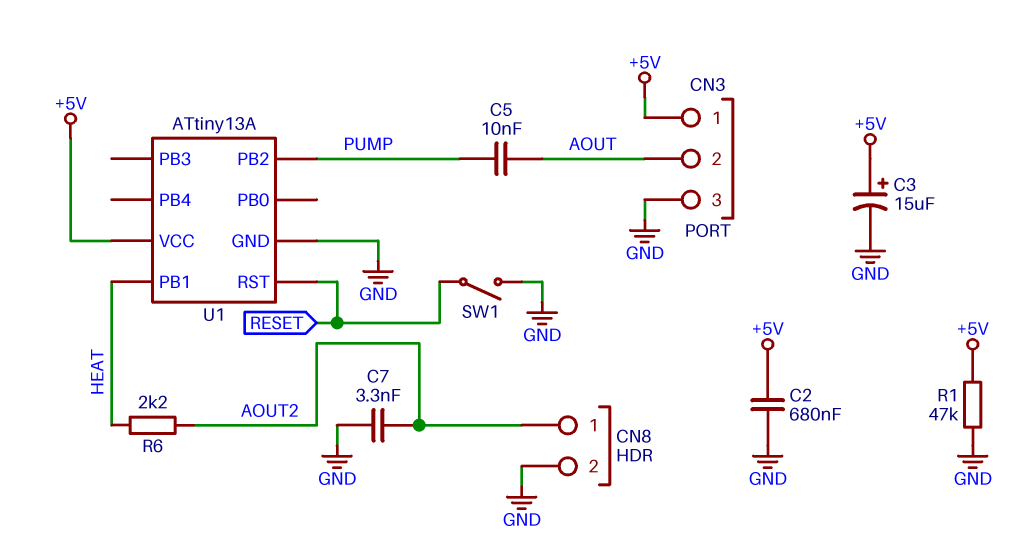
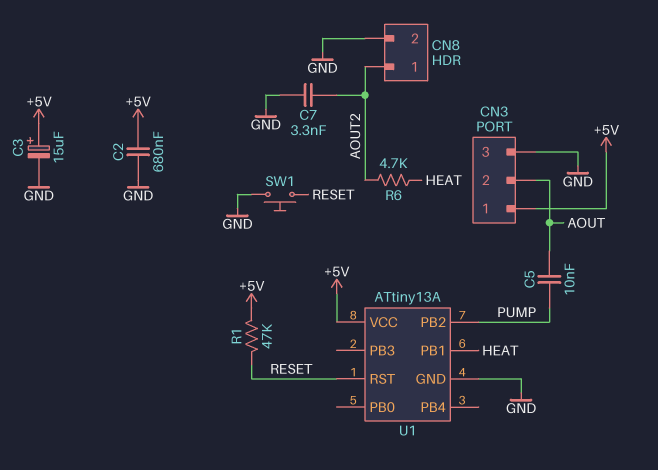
R1: 47k (+5V, GND) -> 47k (+5V, RESET)
R6: 2.2k (AOUT2, HEAT) -> 4.7k (AOUT2, HEAT)
SW1: switch (GND, RESET) -> button (GND, RESET)

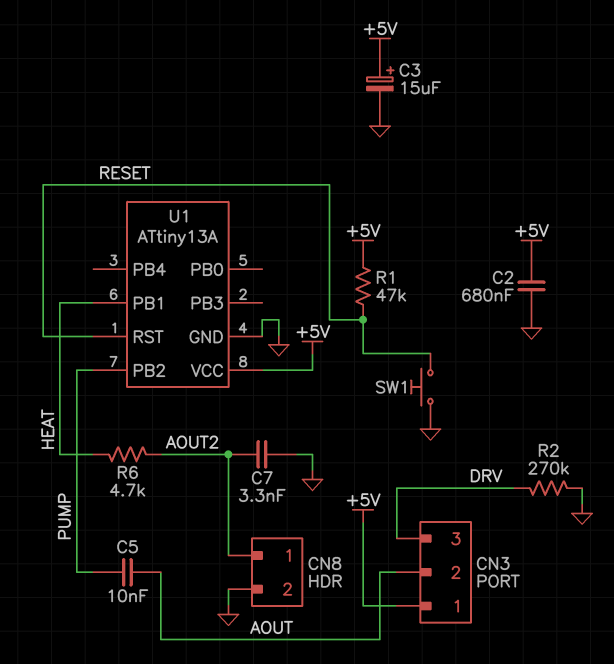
CN3 pin 3: GND -> DRV
R2: none -> 270k (DRV, GND)

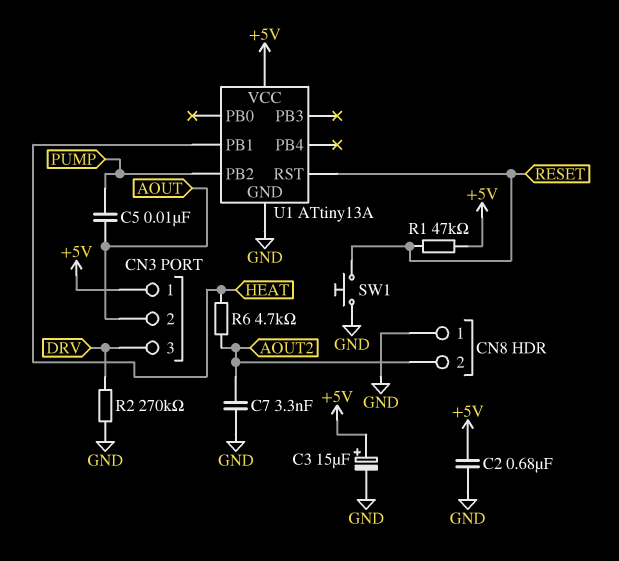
CN8 pin 1: AOUT2 -> GND
CN8 pin 2: GND -> AOUT2

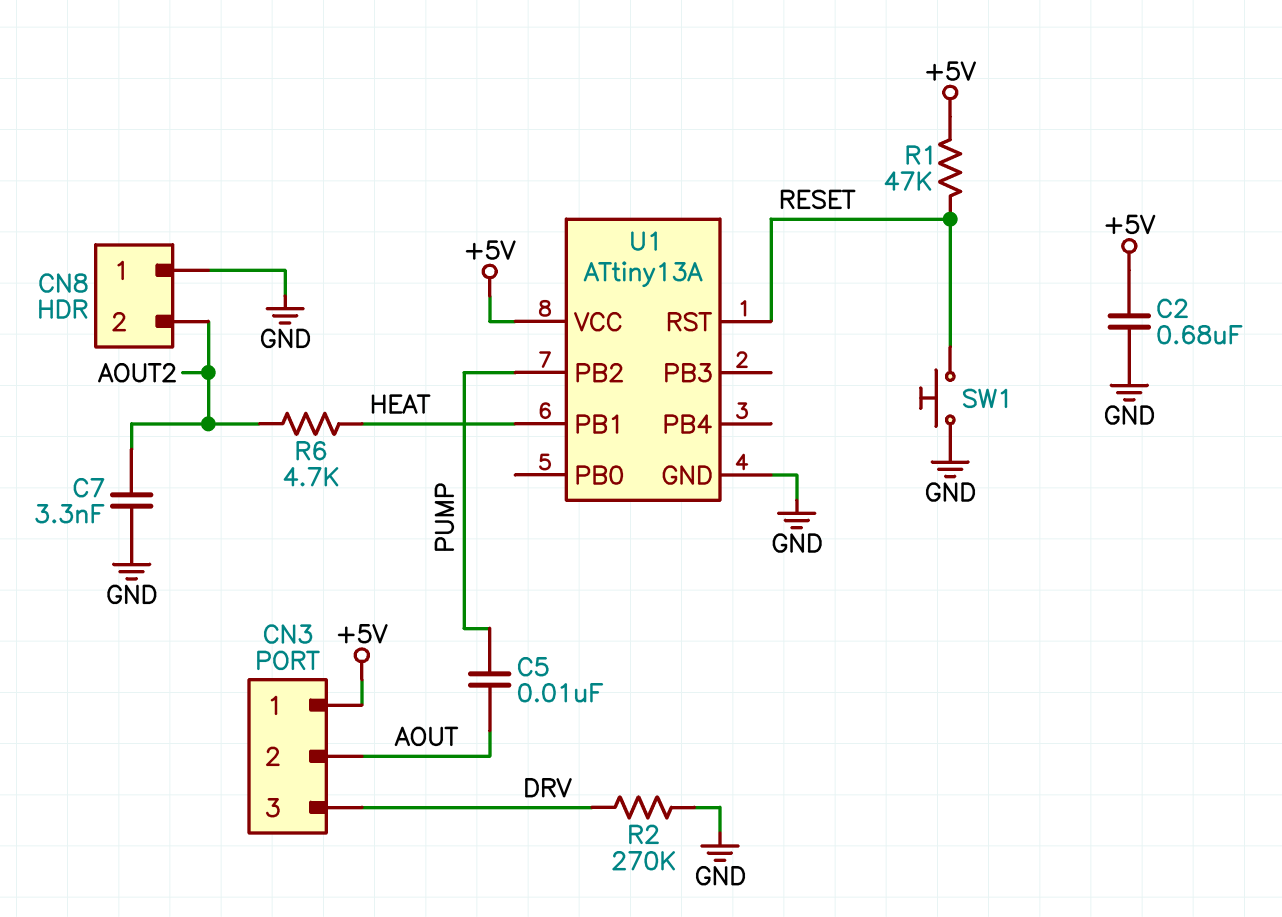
C3: 15uF (plus +5V, minus GND) -> none

